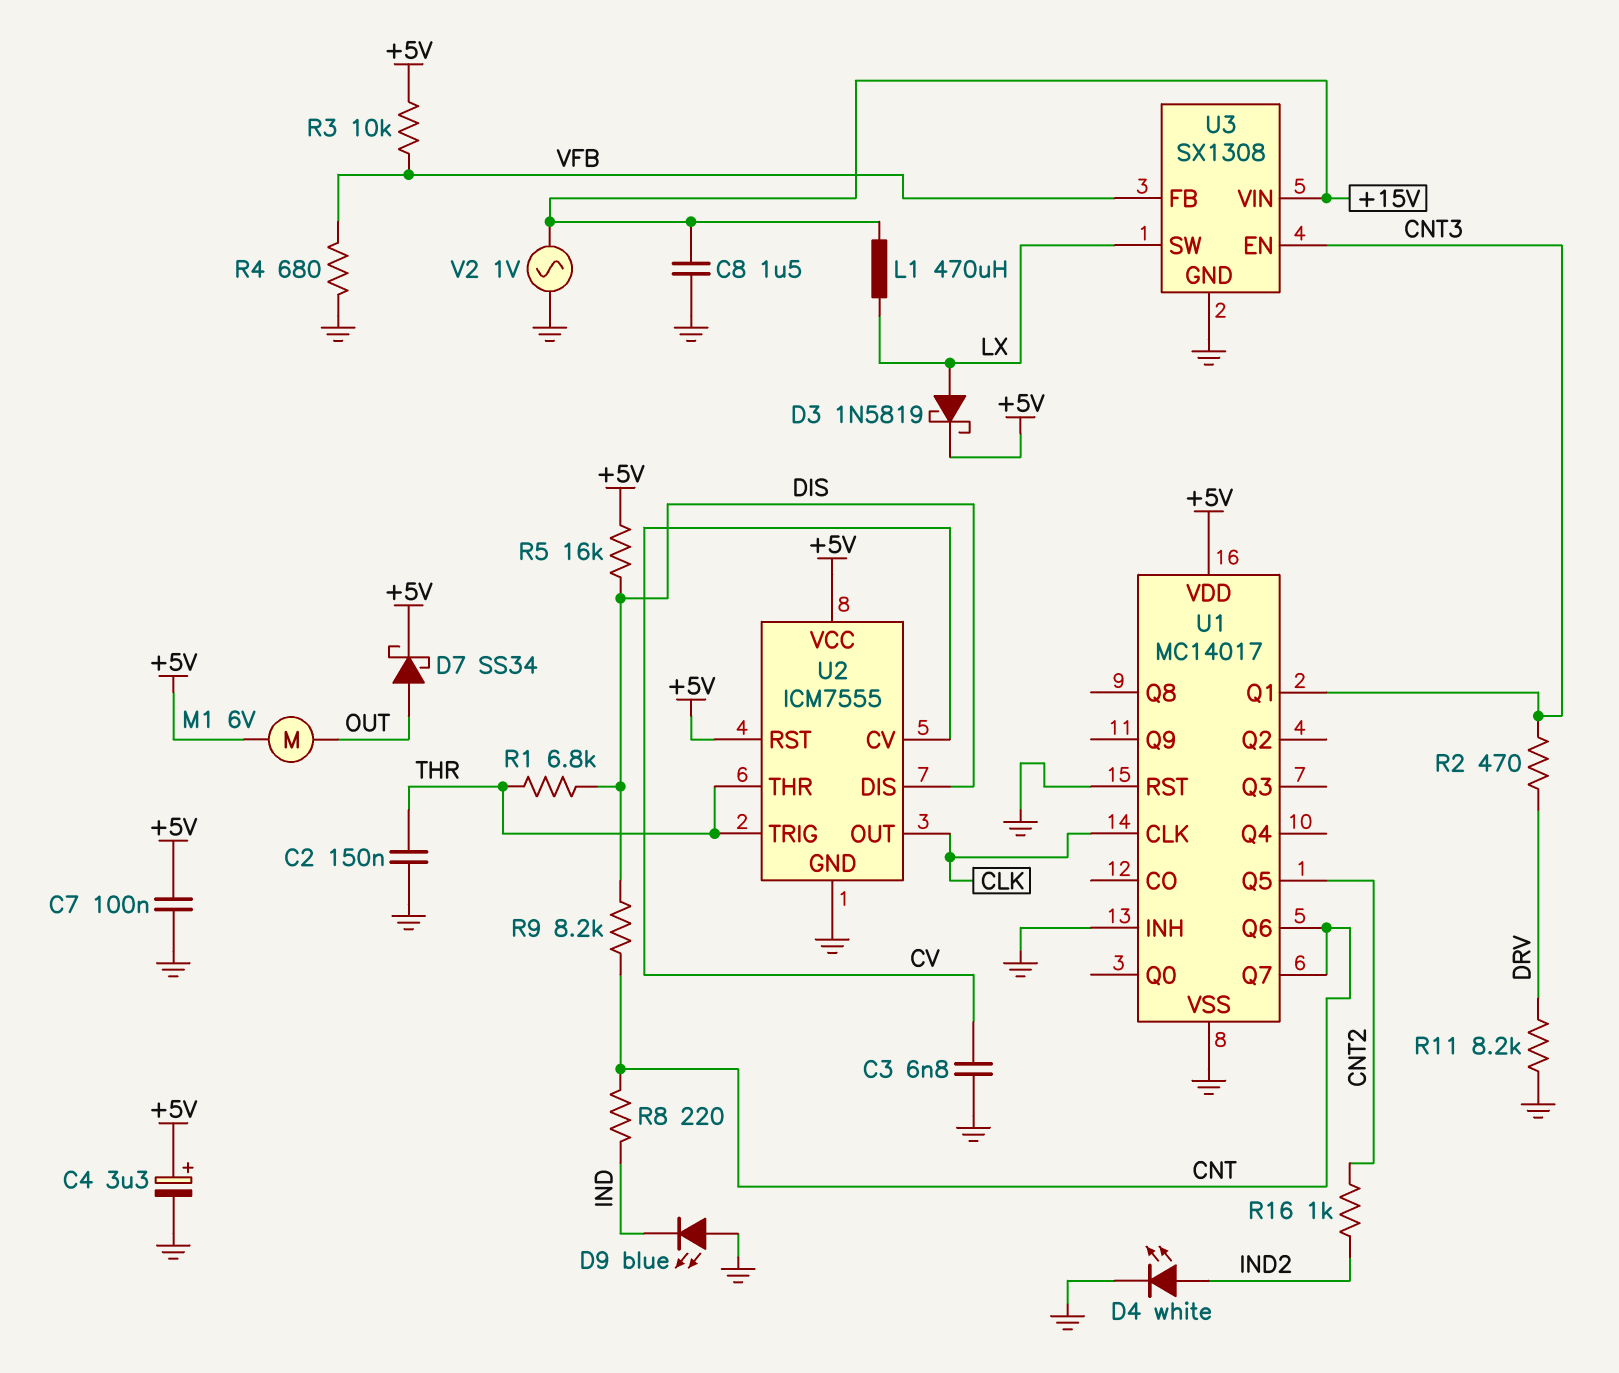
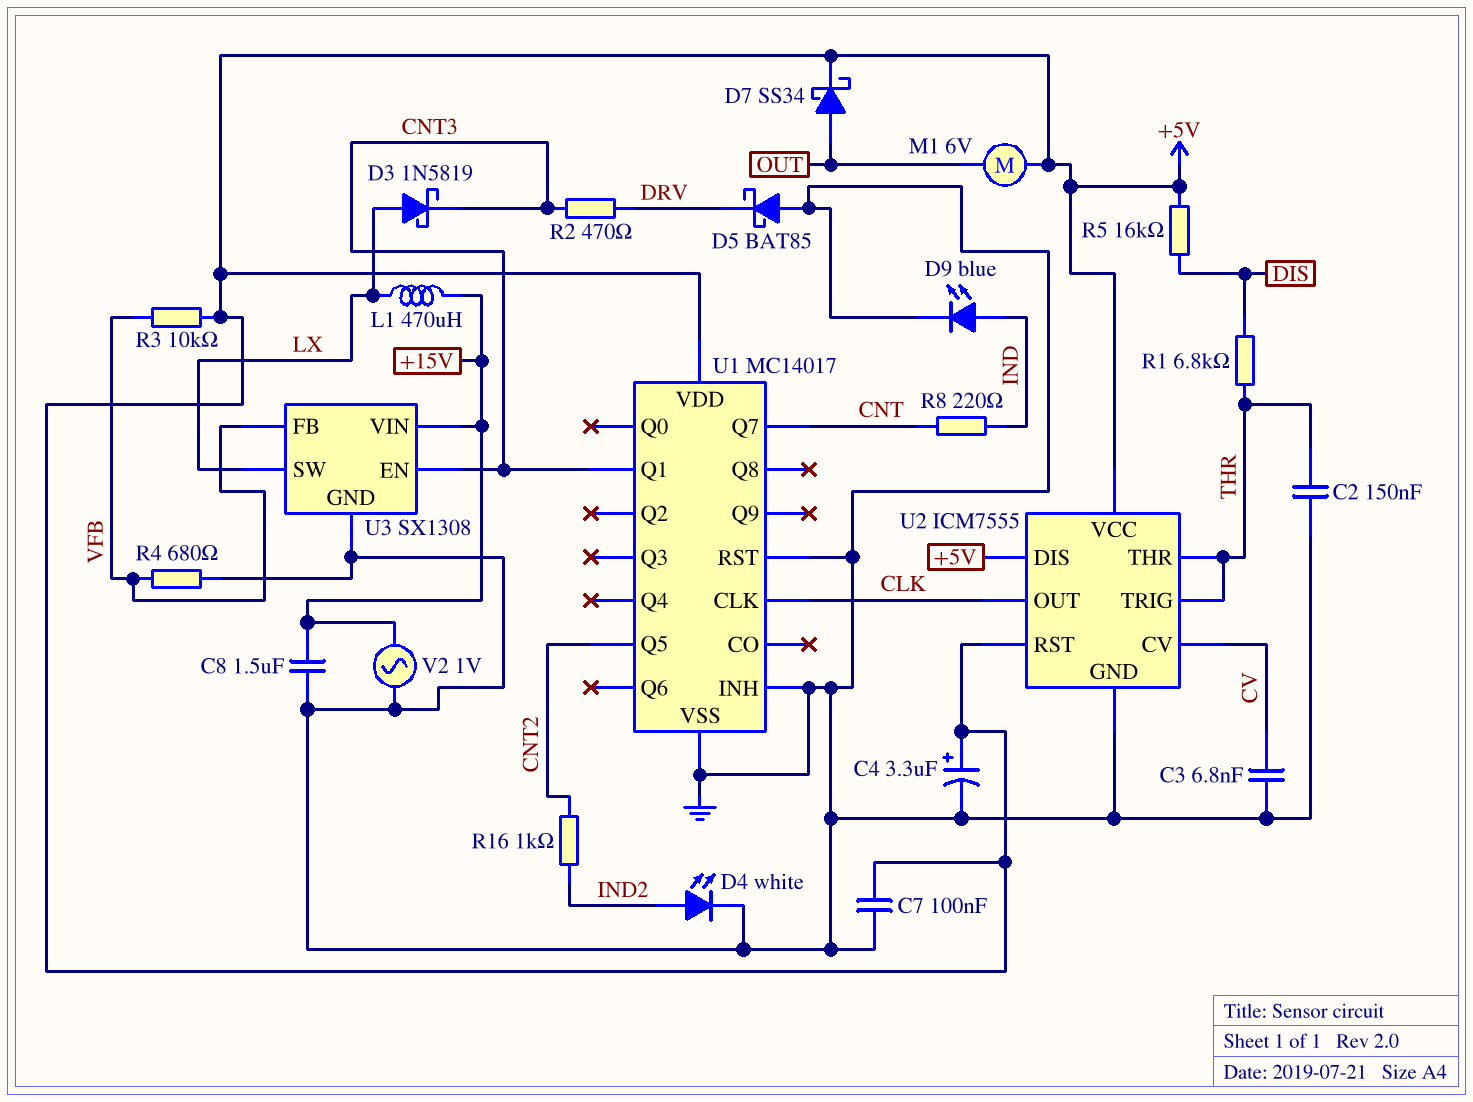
D3: schottky 1N5819 (A LX, K +5V) -> schottky 1N5819 (A LX, K CNT3)
D5: none -> schottky BAT85 (A GND, K DRV)
D9: LED blue (A GND, K IND) -> LED blue (A IND, K GND)
R9: 8.2k (CNT, DIS) -> none
R11: 8.2k (DRV, GND) -> none
U1 pin Q6: CNT -> none
U2 pin DIS: DIS -> +5V

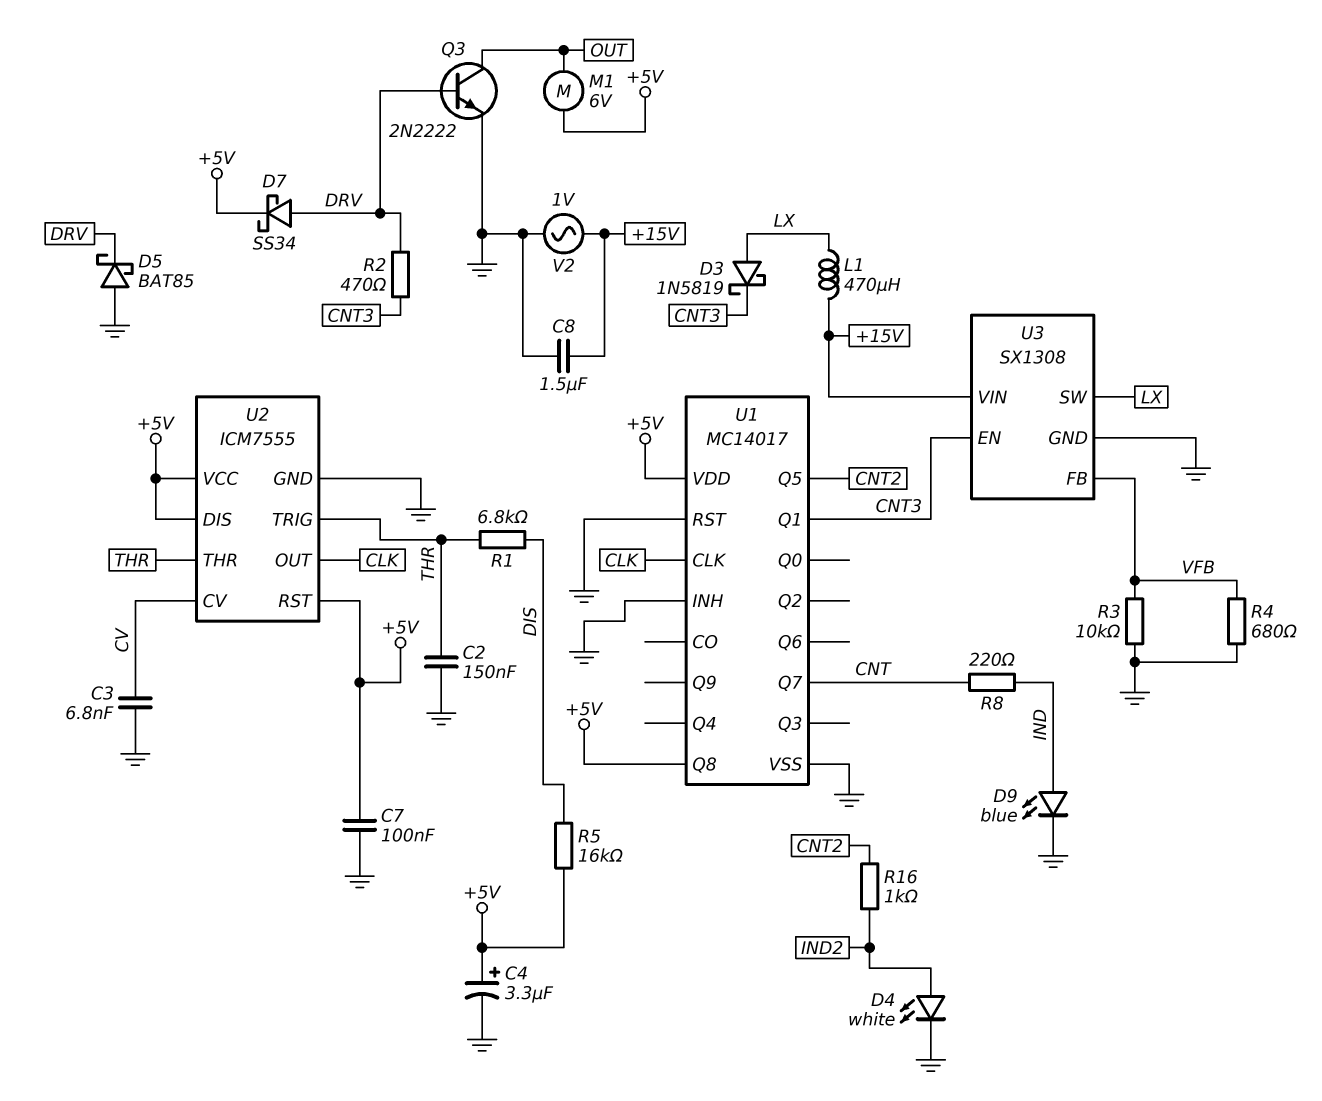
D7: schottky SS34 (A OUT, K +5V) -> schottky SS34 (A DRV, K +5V)
Q3: none -> NPN 2N2222 (B DRV, C OUT, E GND)
R3: 10k (+5V, VFB) -> 10k (GND, VFB)
U1 pin Q8: none -> +5V

